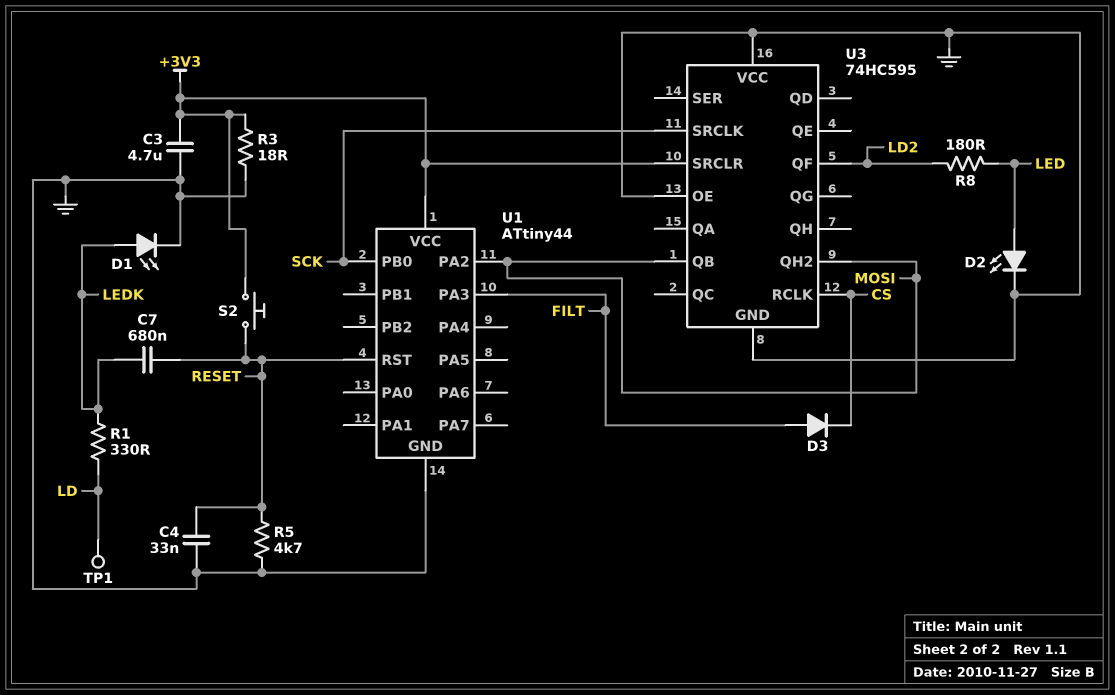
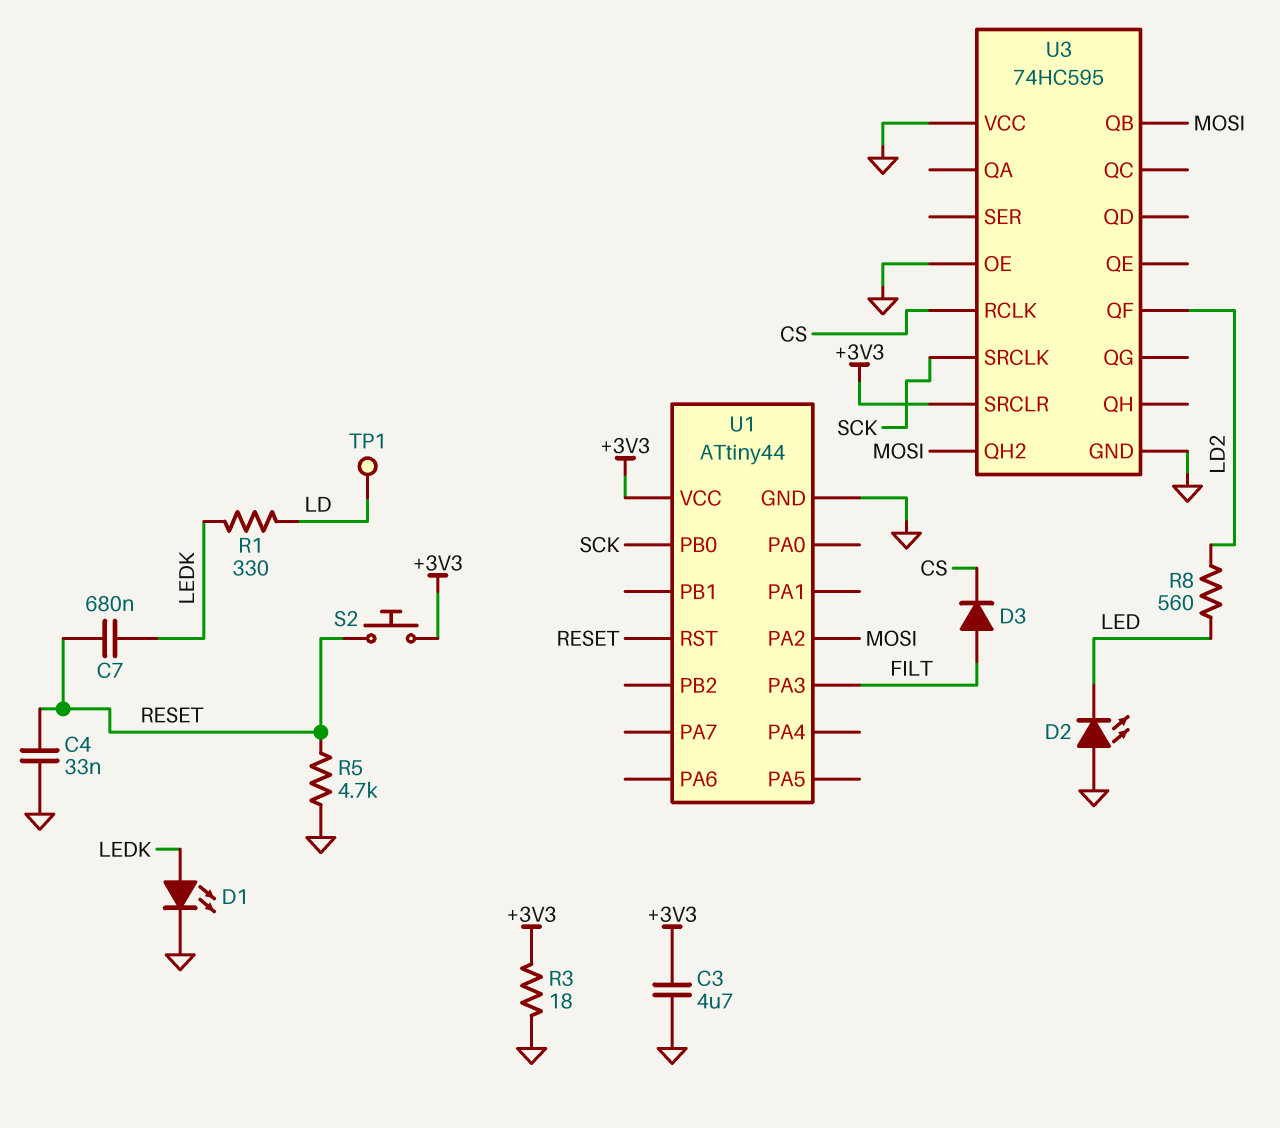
D2: LED (A LED, K GND) -> LED (A GND, K LED)
R8: 180 (LD2, LED) -> 560 (LD2, LED)

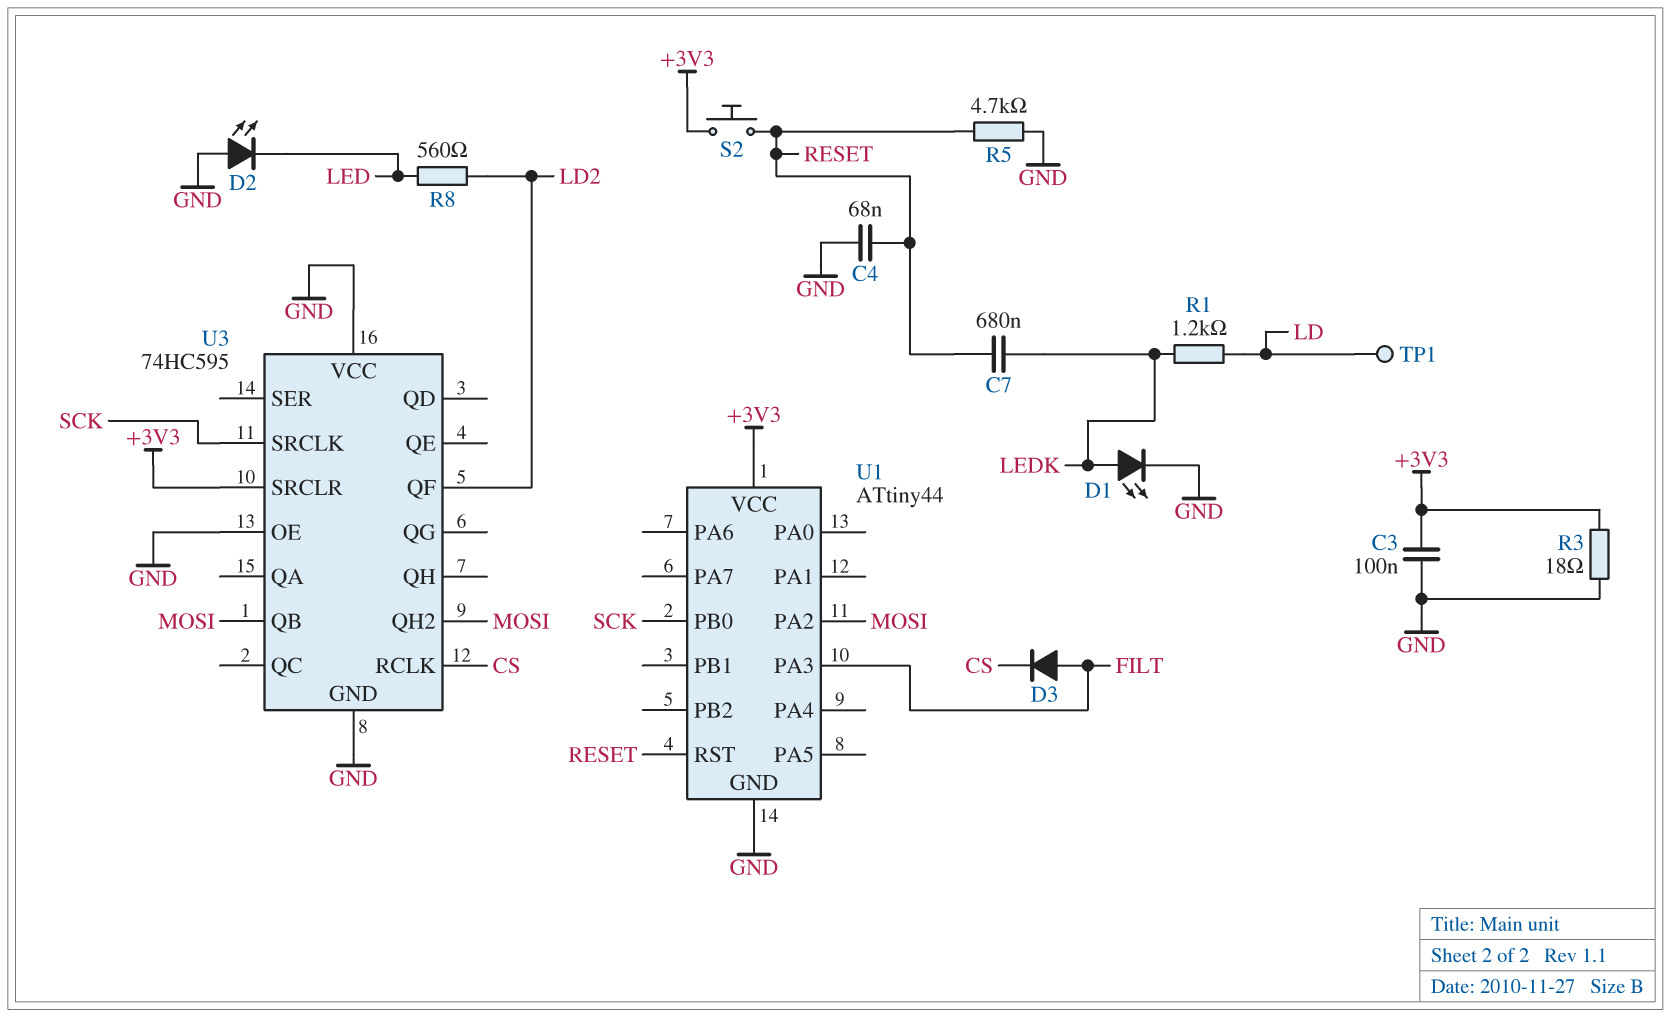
C3: 4.7uF (+3V3, GND) -> 100nF (+3V3, GND)
C4: 33nF (GND, RESET) -> 68nF (GND, RESET)
R1: 330 (LD, LEDK) -> 1.2k (LD, LEDK)

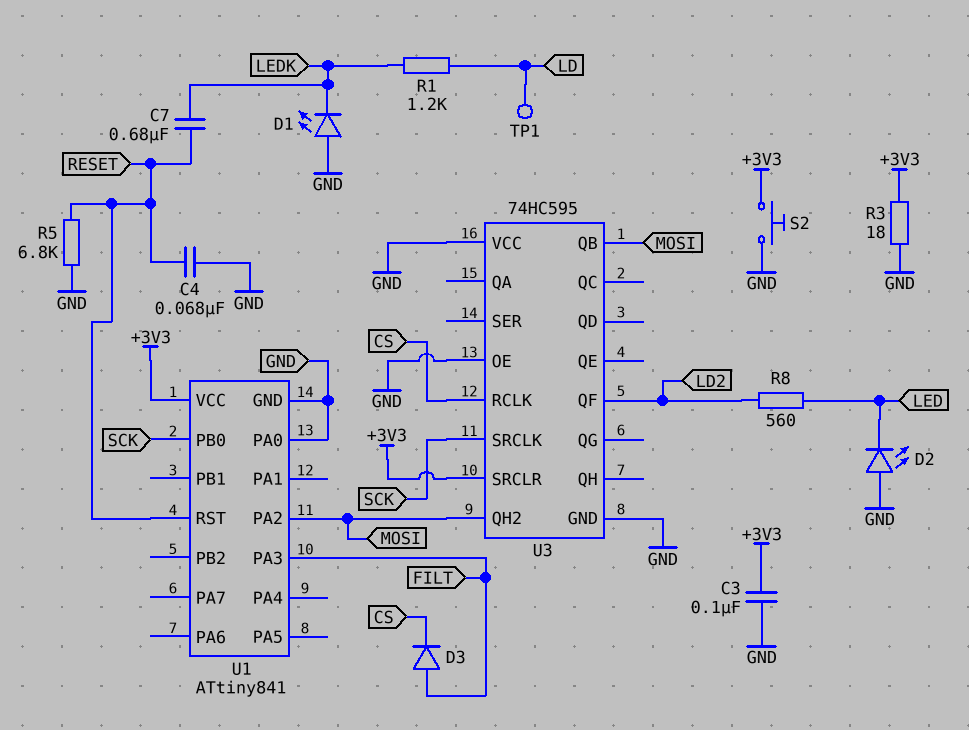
D1: LED (A LEDK, K GND) -> LED (A GND, K LEDK)
R5: 4.7k (GND, RESET) -> 6.8k (GND, RESET)
S2: button (+3V3, RESET) -> button (+3V3, GND)
U1: ATtiny44 -> ATtiny841
U1 pin PA0: none -> GND

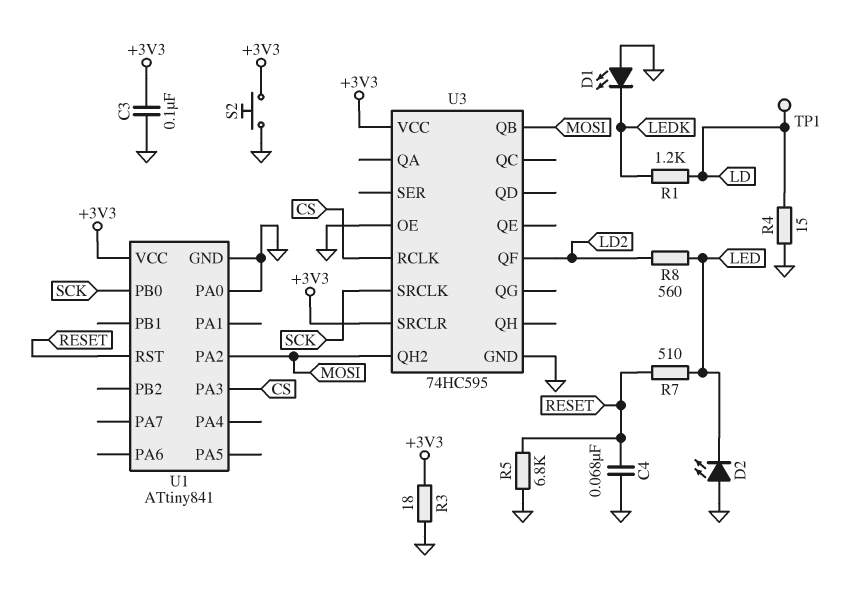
C7: 680nF (LEDK, RESET) -> none
D3: diode (A FILT, K CS) -> none
R4: none -> 15 (GND, LD)
R7: none -> 510 (LED, RESET)
U1 pin PA3: FILT -> CS
U3 pin VCC: GND -> +3V3

